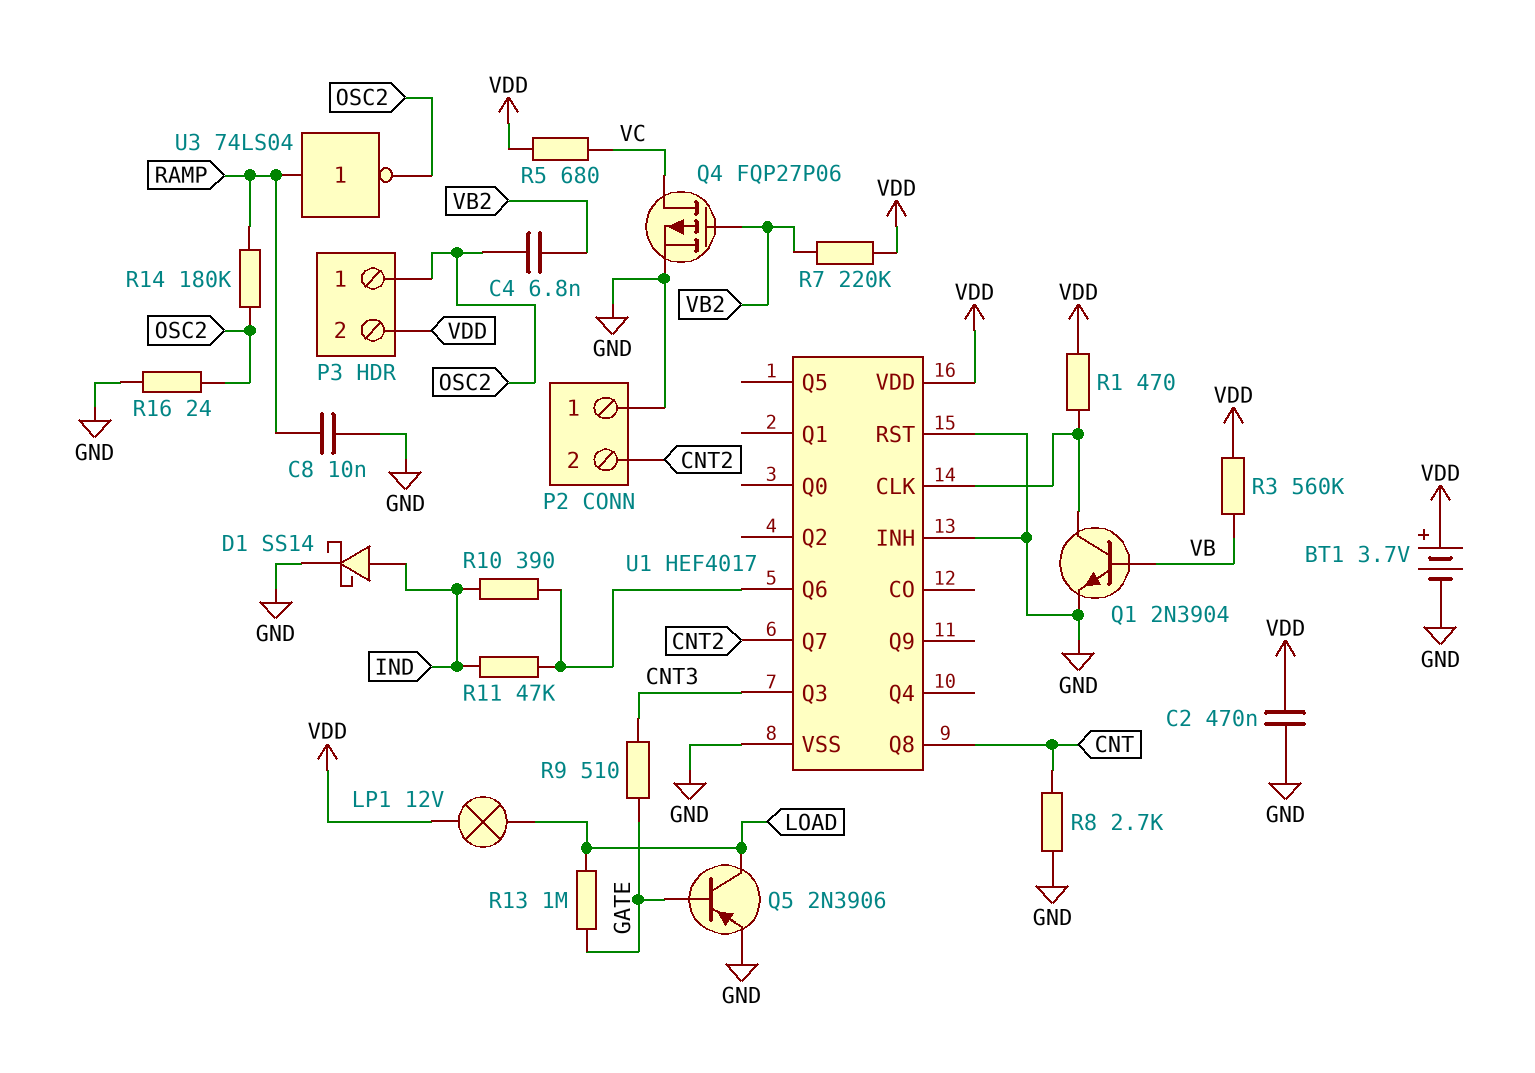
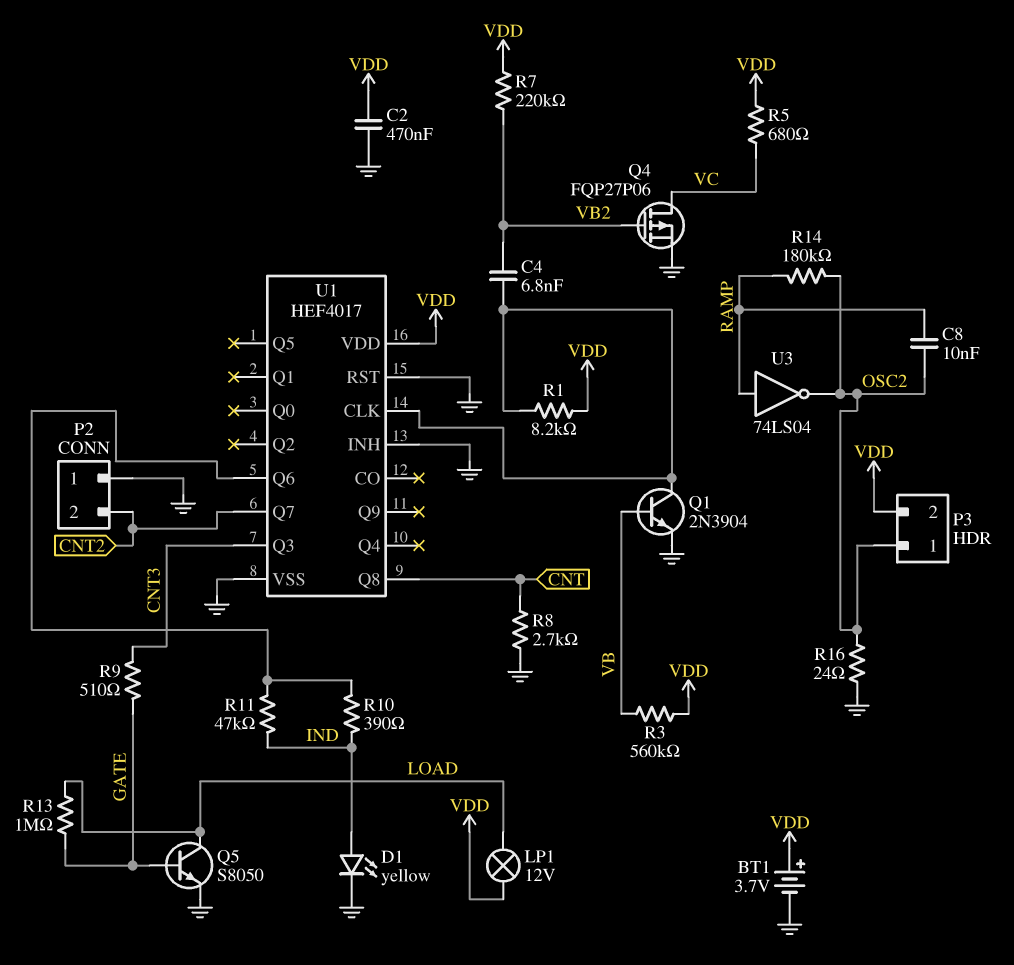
C4: 6.8nF (OSC2, VB2) -> 6.8nF (U1/CLK, VB2)
C8: 10nF (GND, RAMP) -> 10nF (OSC2, RAMP)
D1: schottky SS14 (A IND, K GND) -> LED yellow (A IND, K GND)
Q5: PNP 2N3906 (B GATE, C LOAD, E GND) -> NPN S8050 (B GATE, C LOAD, E GND)
R1: 470 (U1/CLK, VDD) -> 8.2k (U1/CLK, VDD)

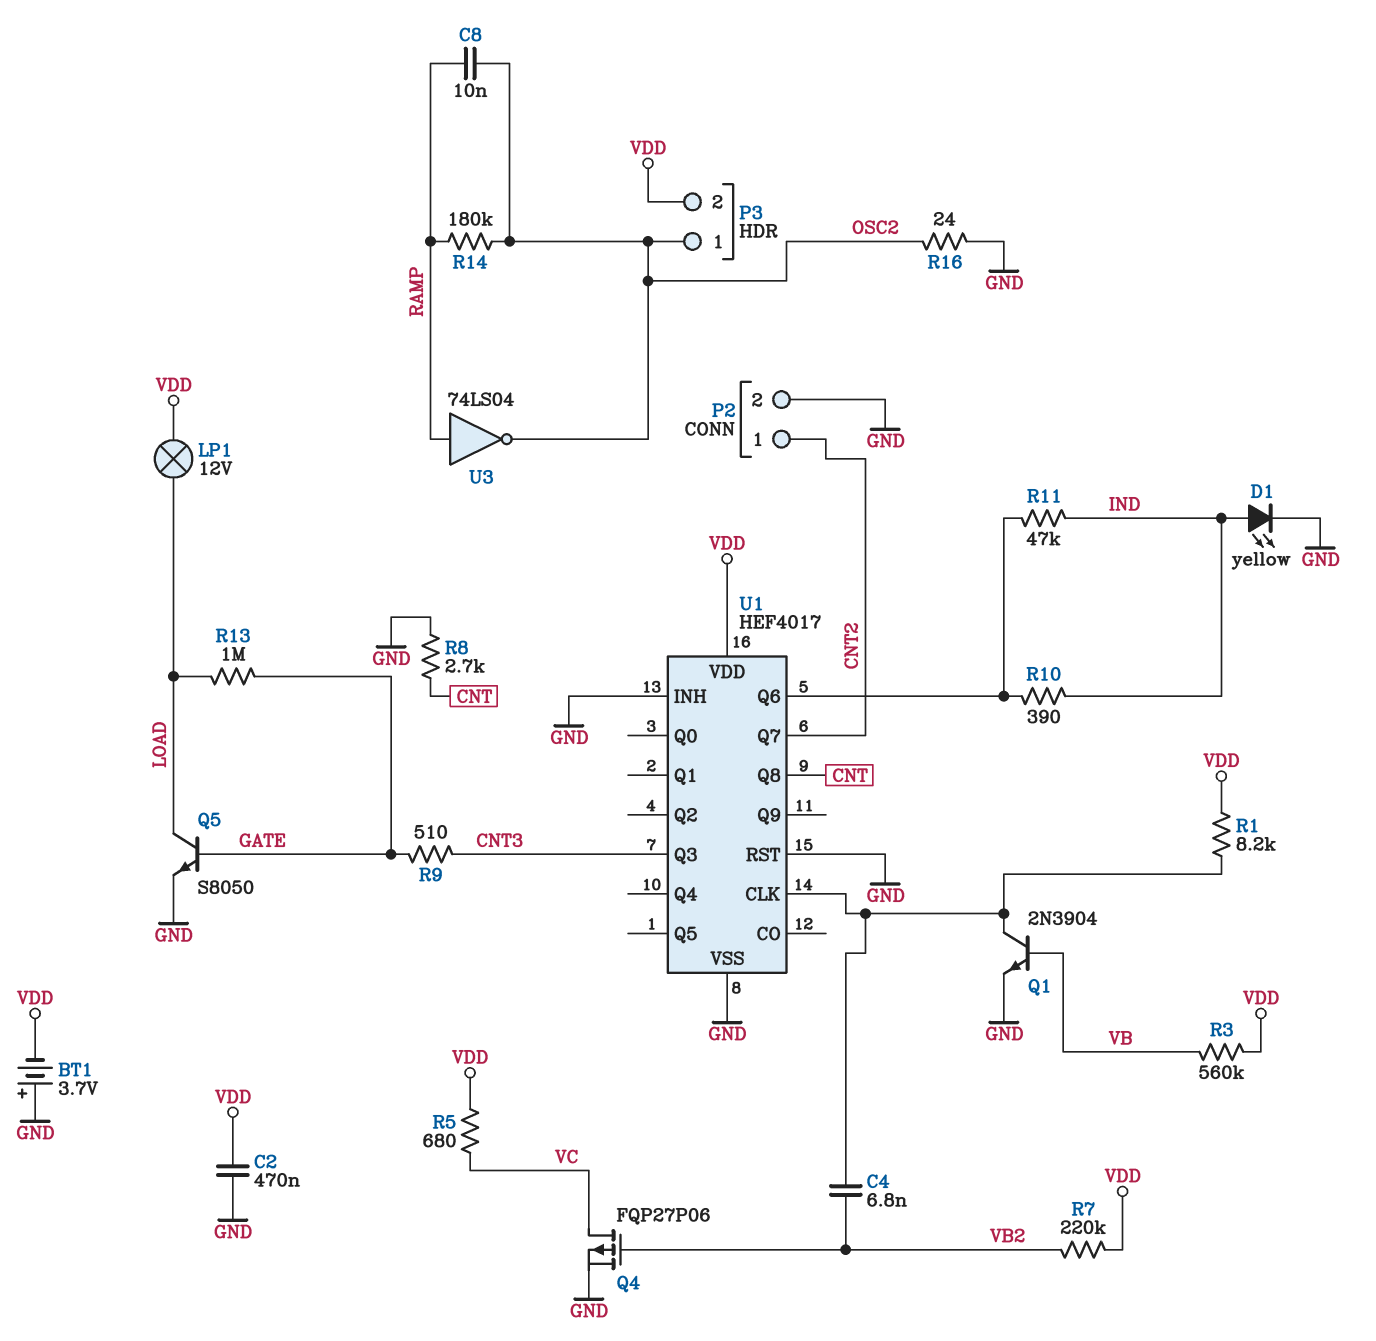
BT1: 3.7V (plus VDD, minus GND) -> 3.7V (plus GND, minus VDD)
P2 pin 1: GND -> CNT2
P2 pin 2: CNT2 -> GND

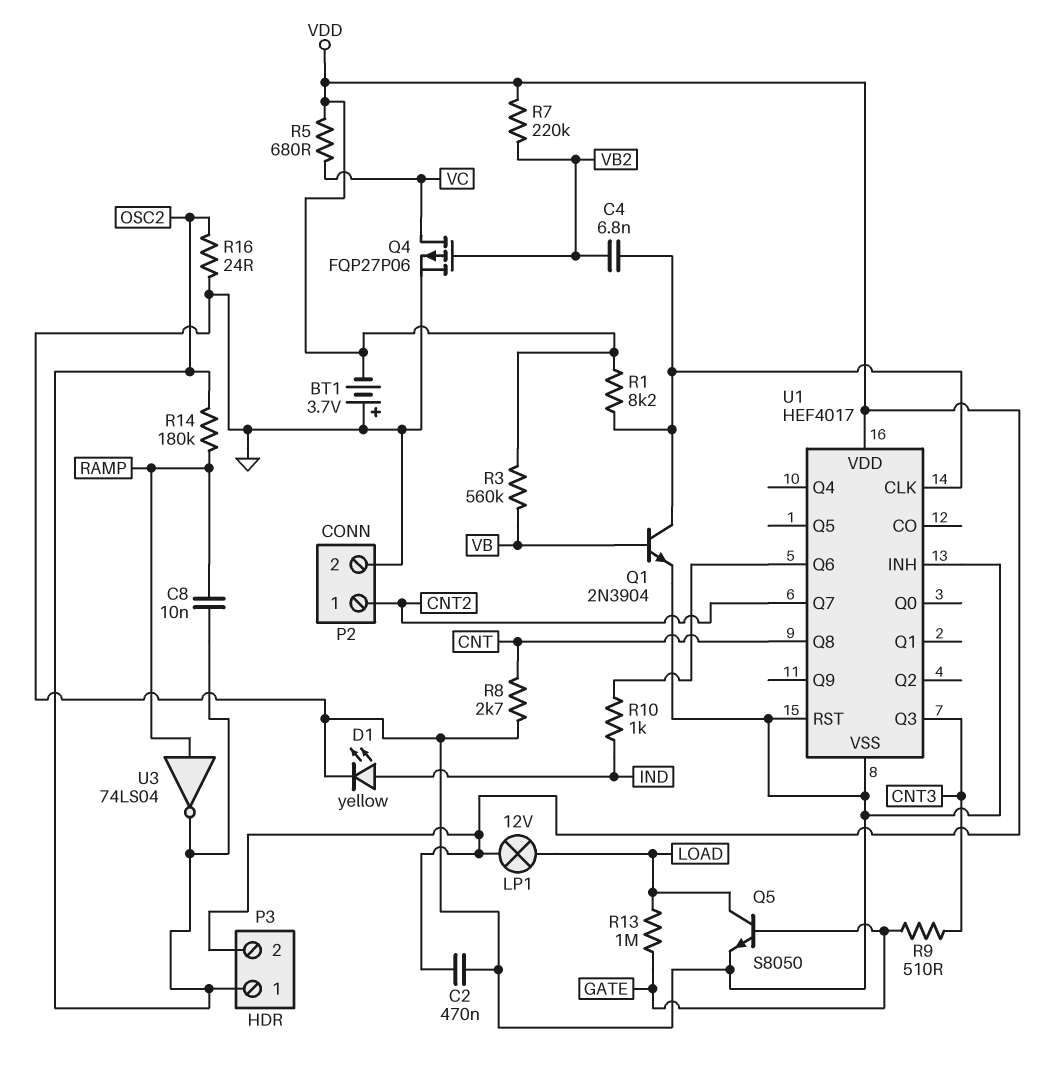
R10: 390 (IND, U1/Q6) -> 1k (IND, U1/Q6)
R11: 47k (IND, U1/Q6) -> none

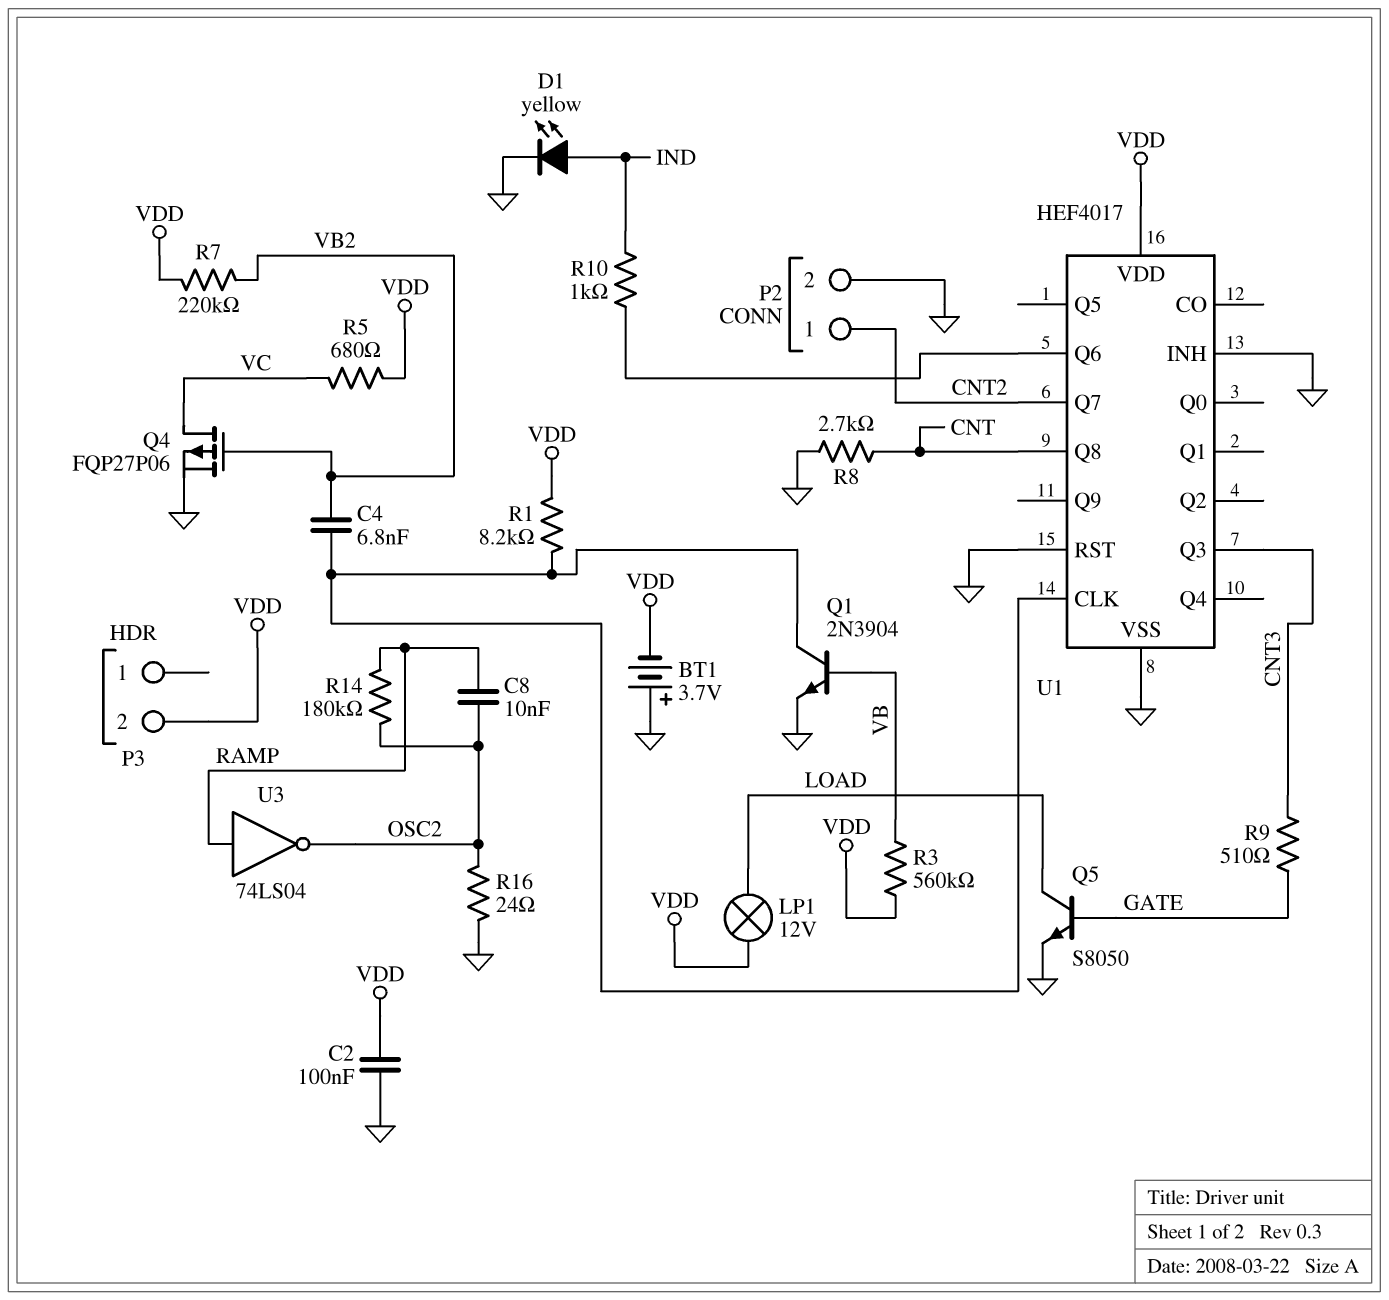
C2: 470nF (GND, VDD) -> 100nF (GND, VDD)
P3 pin 1: OSC2 -> none
R13: 1M (GATE, LOAD) -> none

